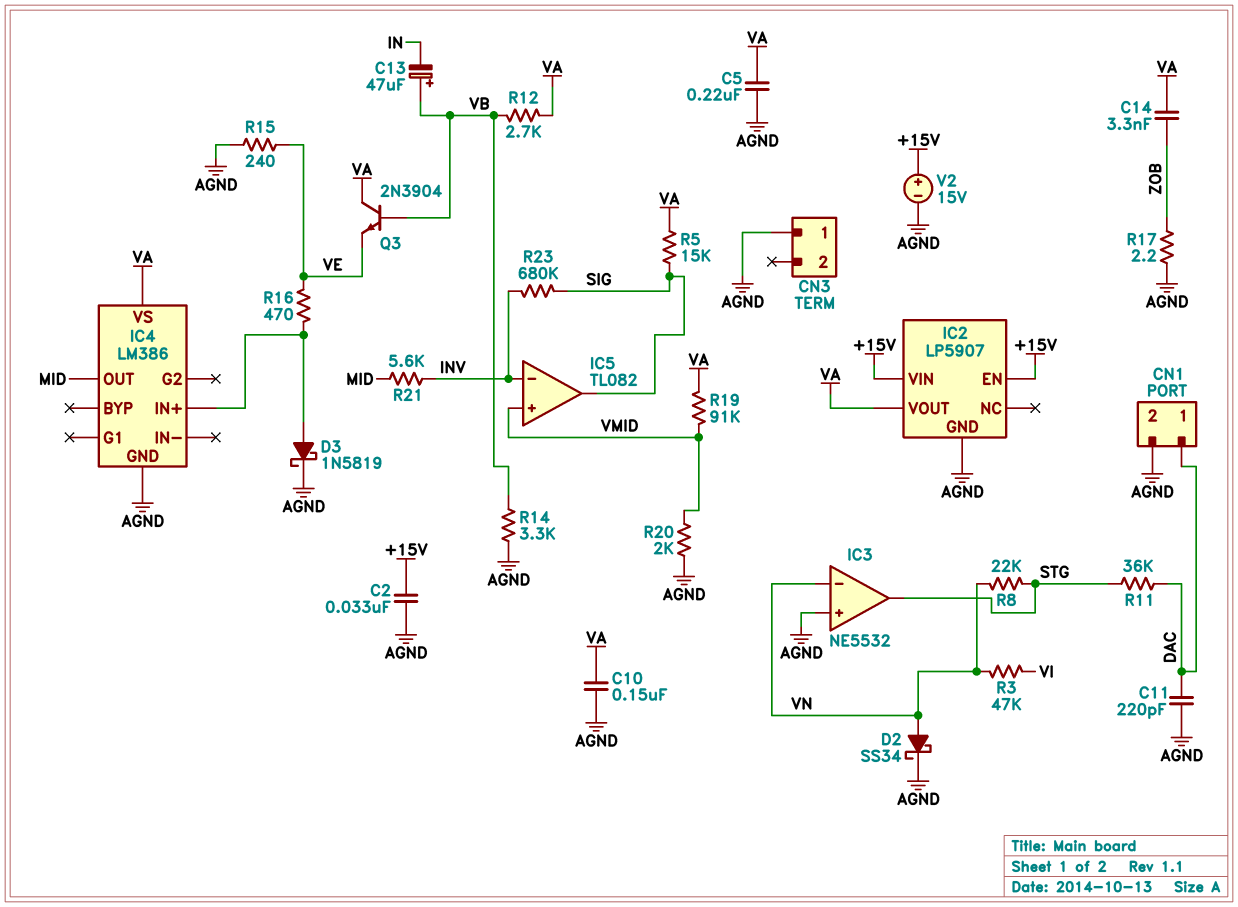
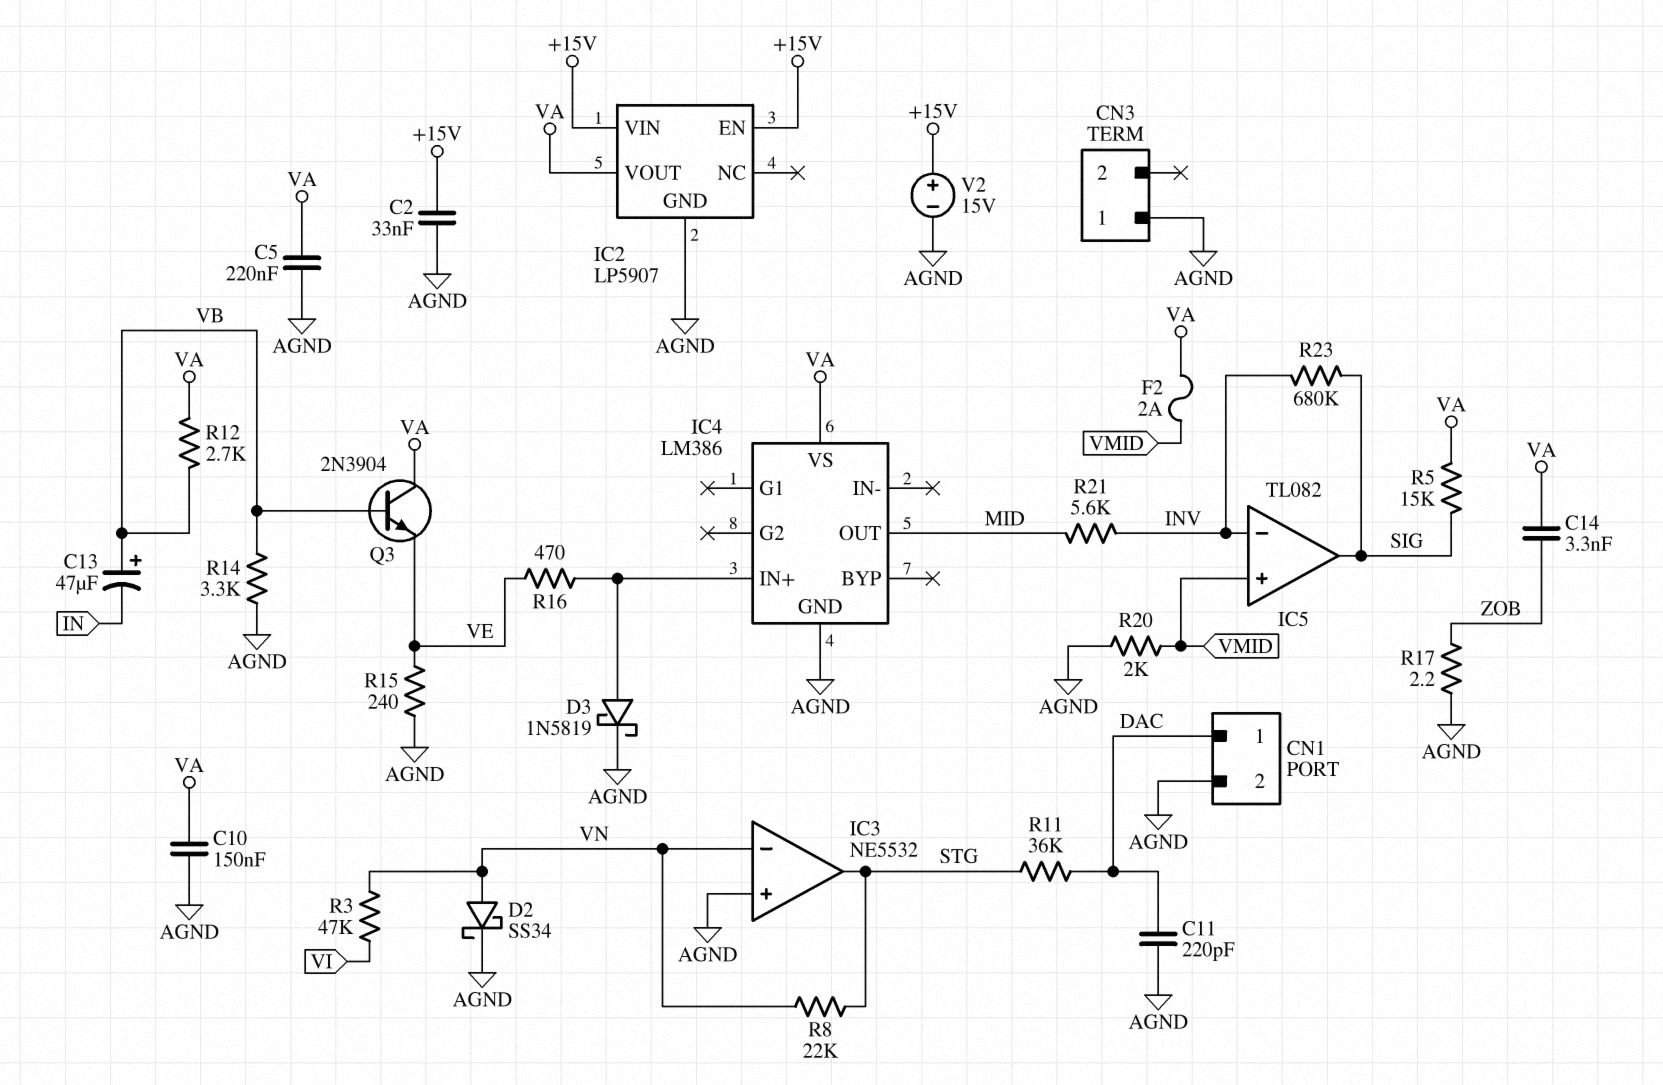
F2: none -> 2A (VA, VMID)
R19: 91k (VA, VMID) -> none

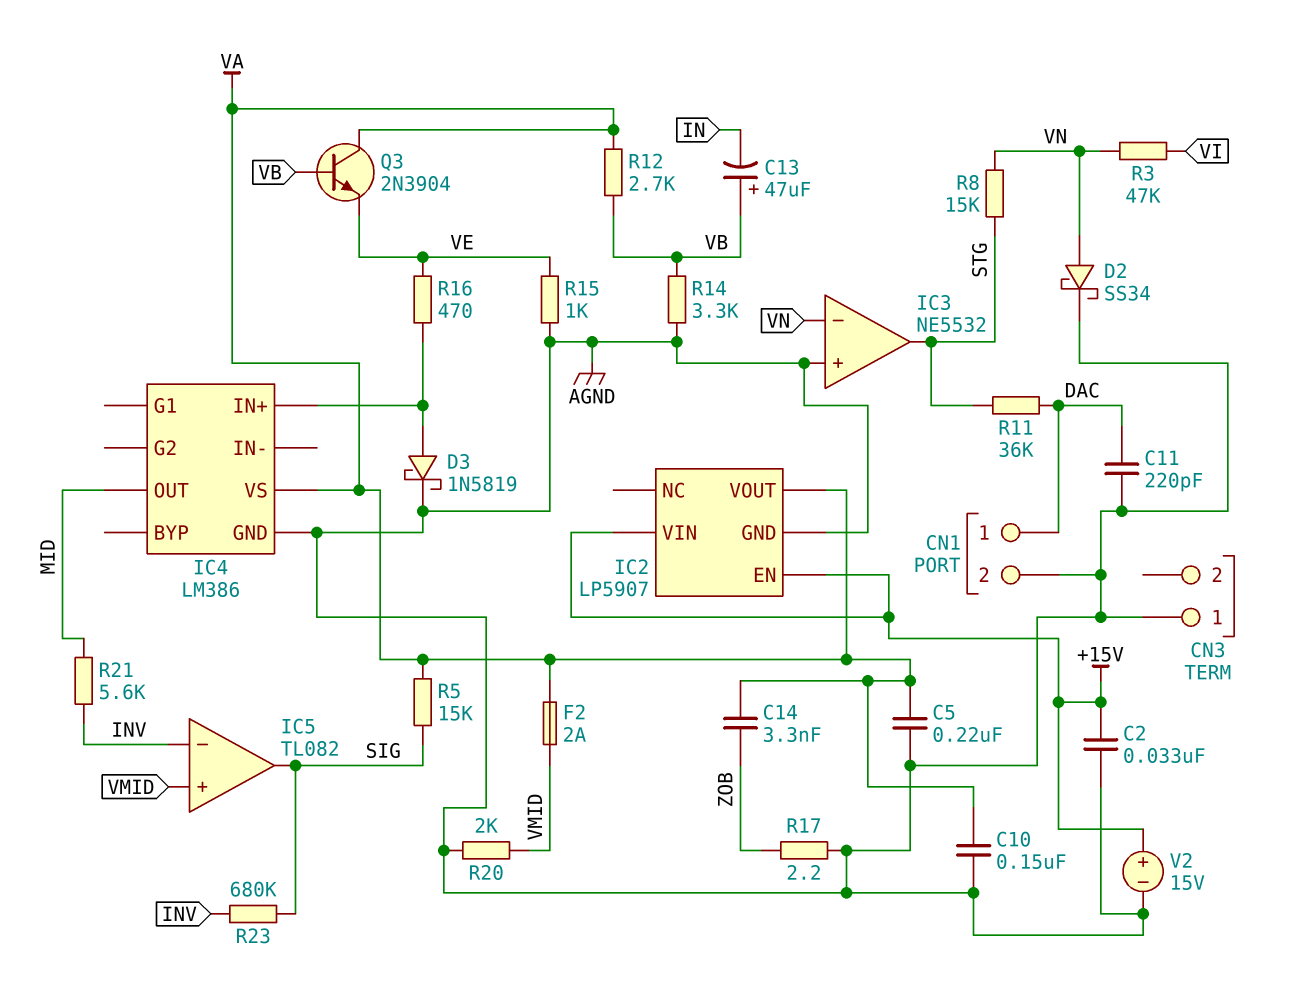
R8: 22k (STG, VN) -> 15k (STG, VN)
R15: 240 (AGND, VE) -> 1k (AGND, VE)

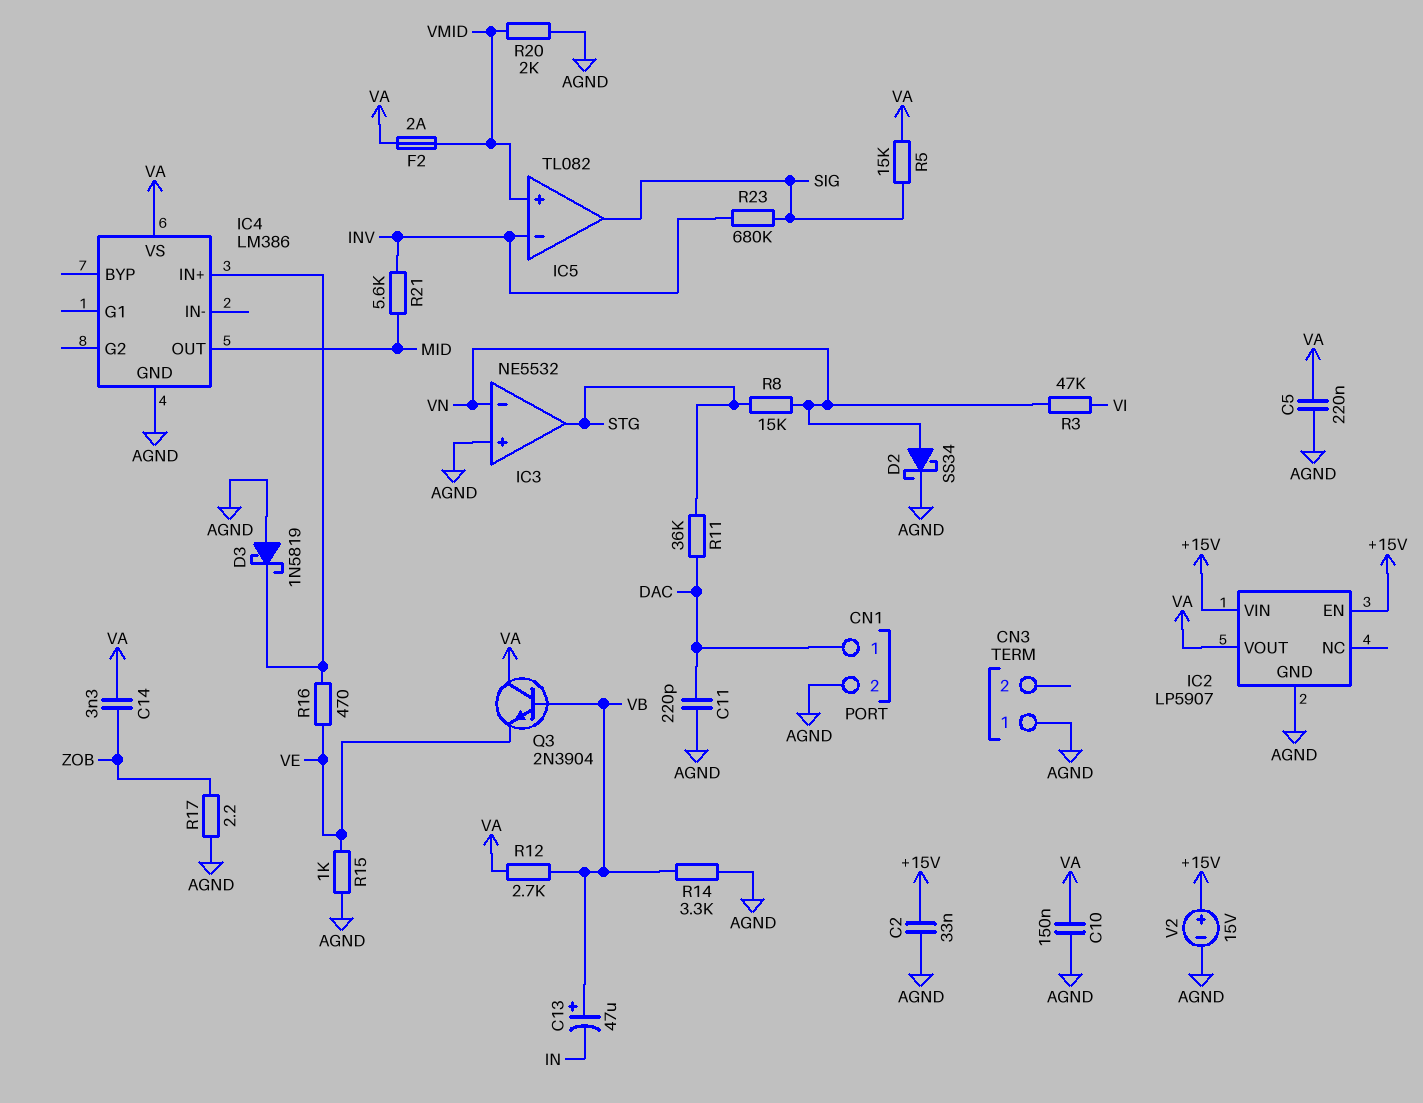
D3: schottky 1N5819 (A IC4/IN+, K AGND) -> schottky 1N5819 (A AGND, K IC4/IN+)

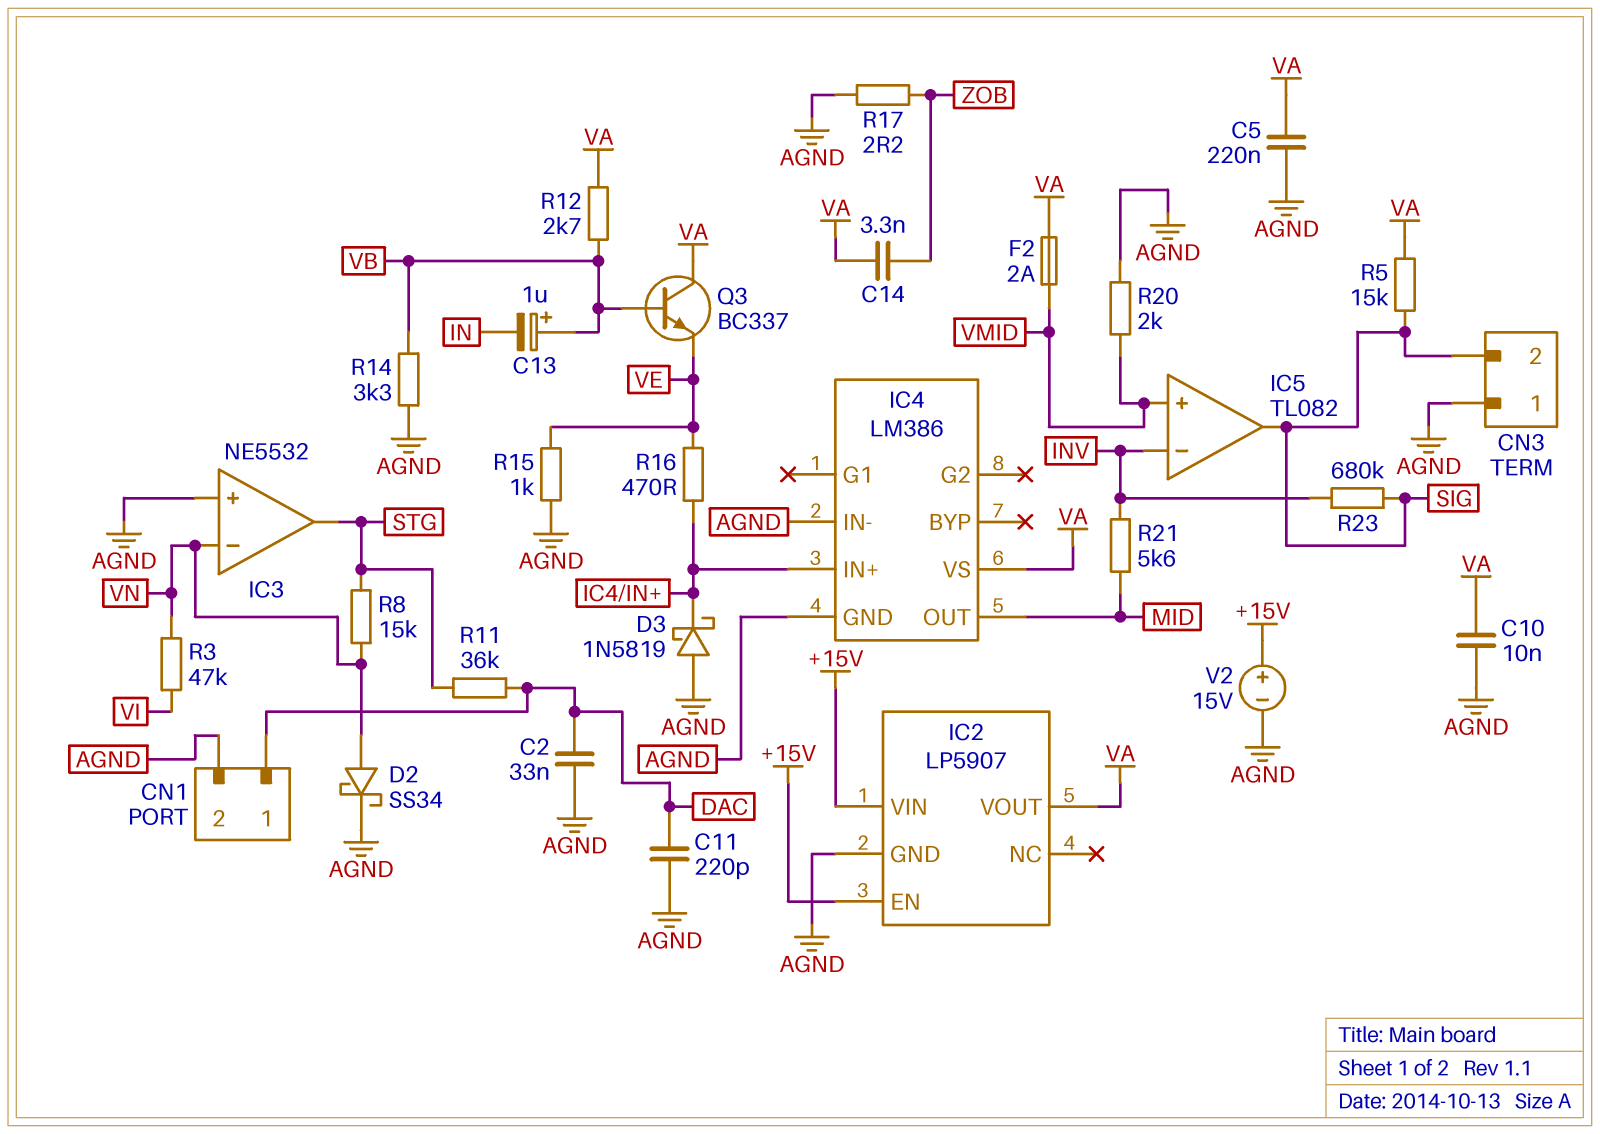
C2: 33nF (+15V, AGND) -> 33nF (AGND, DAC)
C10: 150nF (AGND, VA) -> 10nF (AGND, VA)
C13: 47uF (plus VB, minus IN) -> 1uF (plus VB, minus IN)
CN3 pin 2: none -> SIG
IC4 pin IN-: none -> AGND
Q3: NPN 2N3904 (B VB, C VA, E VE) -> NPN BC337 (B VB, C VA, E VE)

